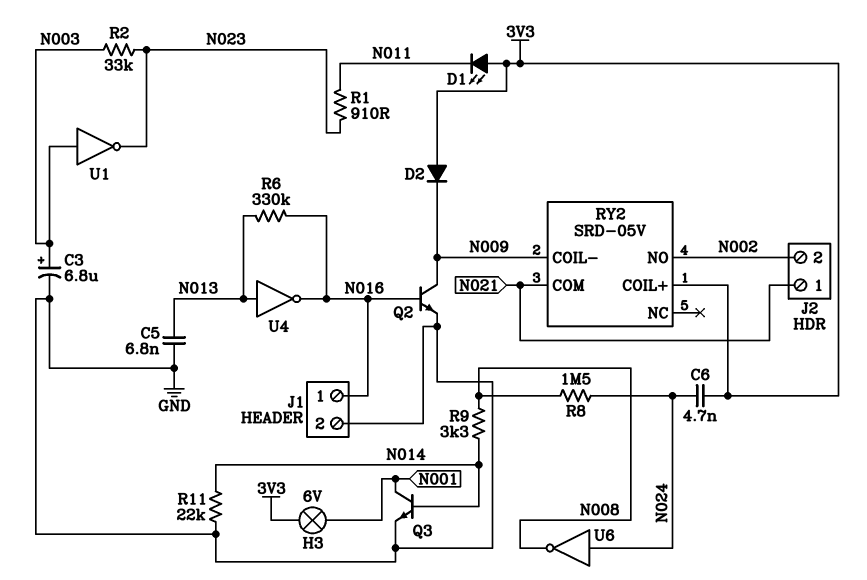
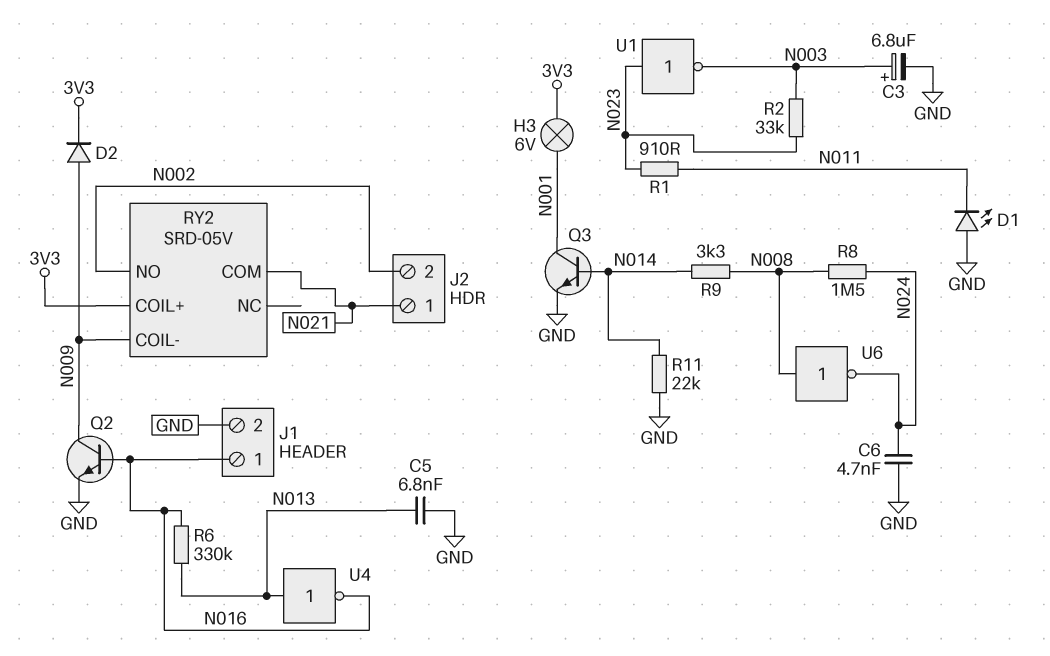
C6: 4.7nF (3V3, N024) -> 4.7nF (GND, N024)
D1: LED (A 3V3, K N011) -> LED (A GND, K N011)
D2: diode (A 3V3, K N009) -> diode (A N009, K 3V3)
U1: NOT (in N003, out N023) -> NOT (in N023, out N003)
U6: NOT (in N024, out N008) -> NOT (in N008, out N024)

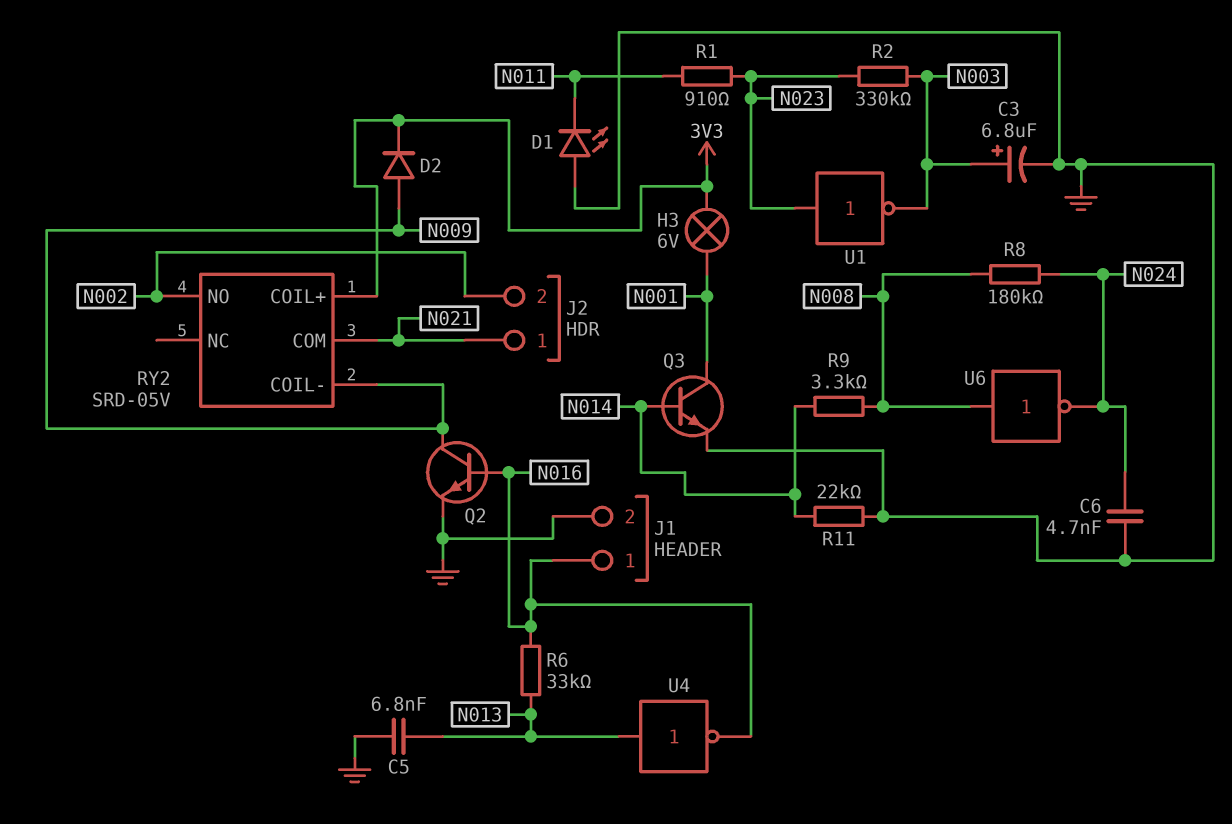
R2: 33k (N003, N023) -> 330k (N003, N023)
R6: 330k (N013, N016) -> 33k (N013, N016)
R8: 1.5M (N008, N024) -> 180k (N008, N024)

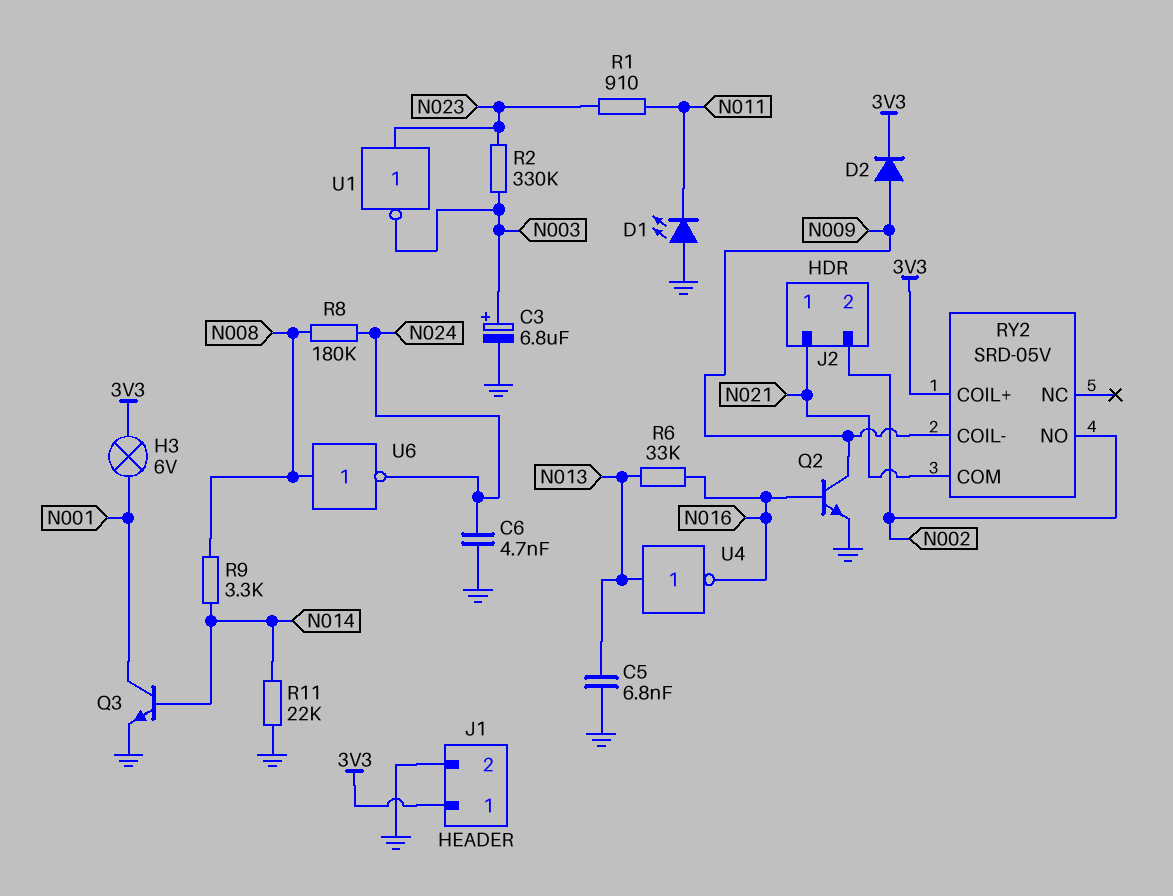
J1 pin 1: N016 -> 3V3

